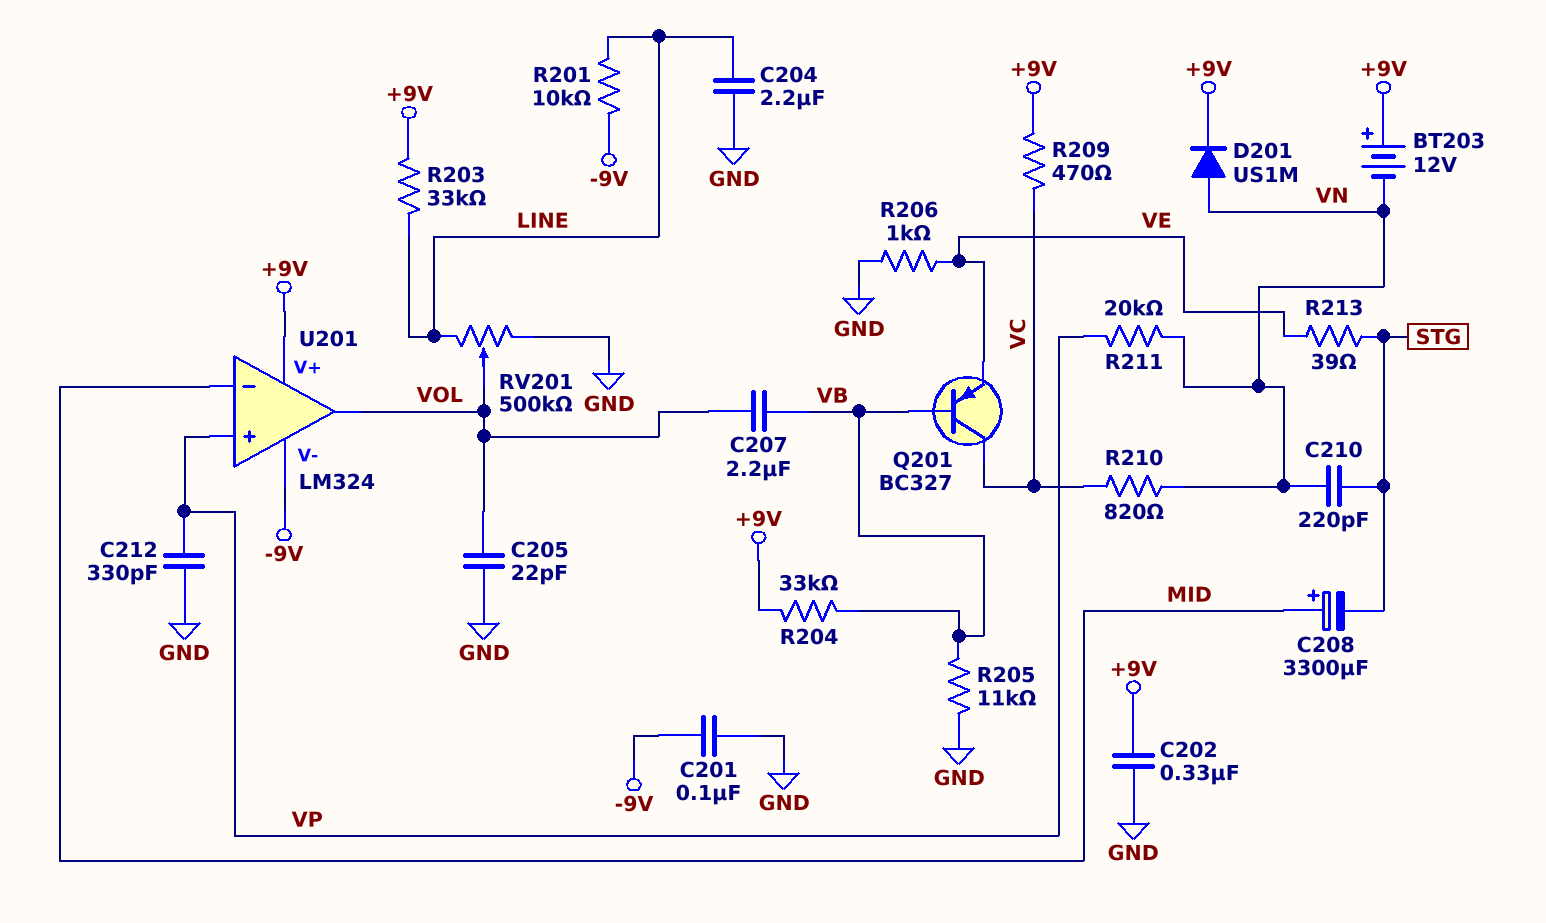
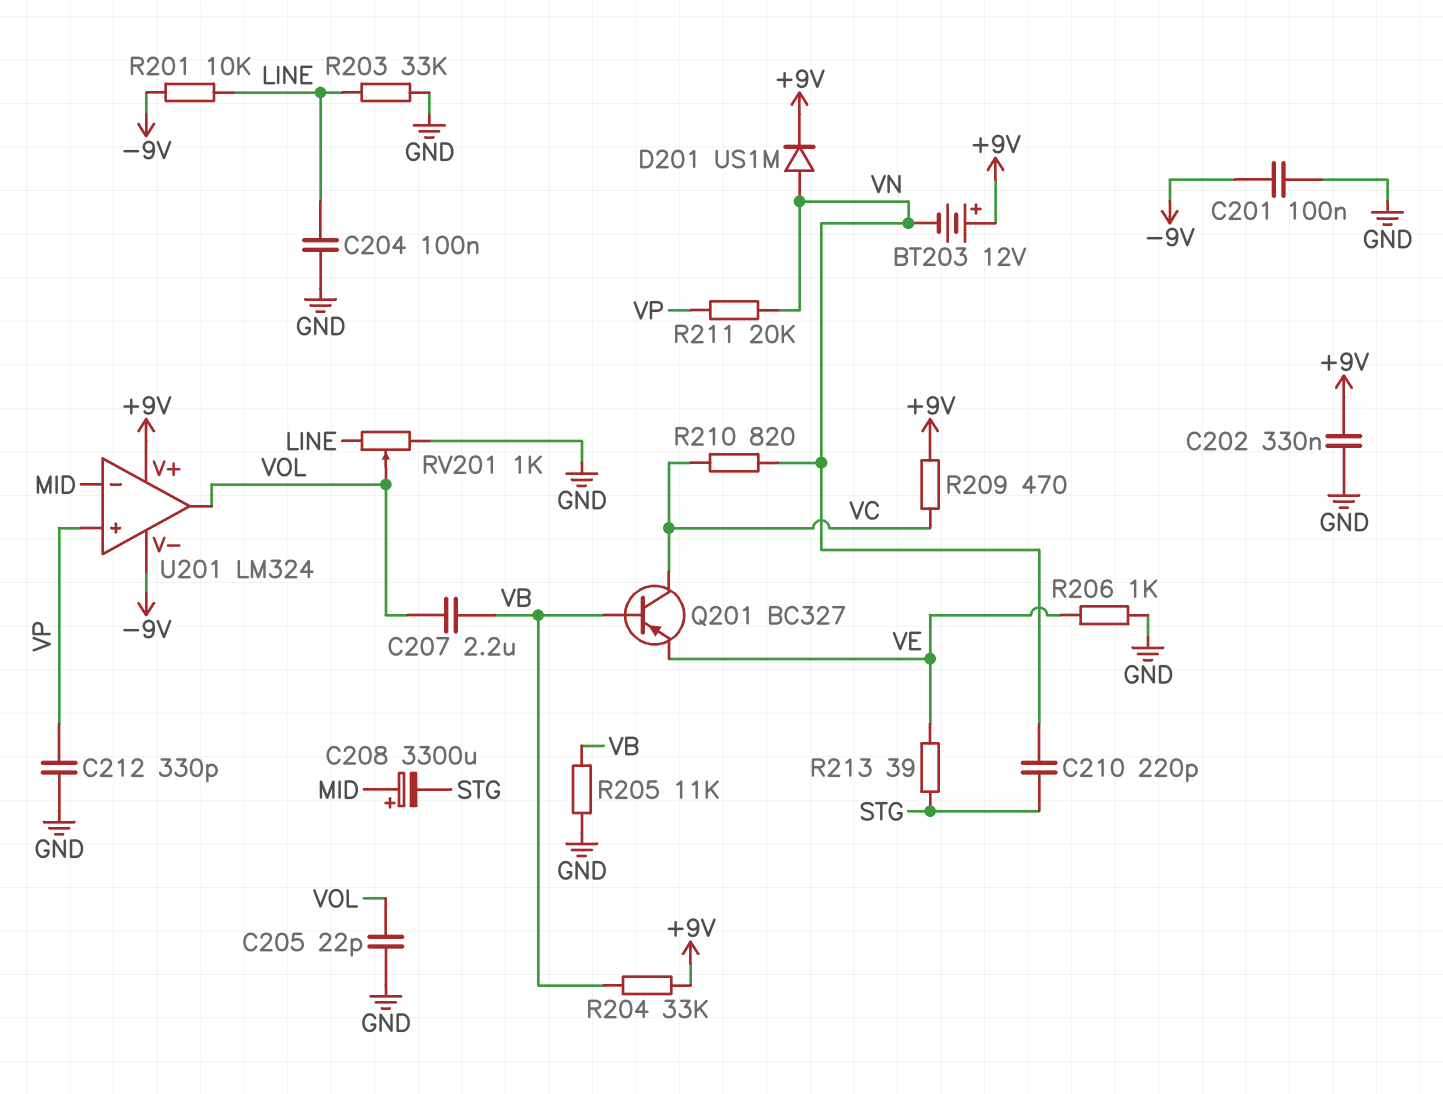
C204: 2.2uF (GND, LINE) -> 100nF (GND, LINE)
R203: 33k (+9V, LINE) -> 33k (GND, LINE)
RV201: 500k (GND, LINE, wiper VOL) -> 1k (GND, LINE, wiper VOL)

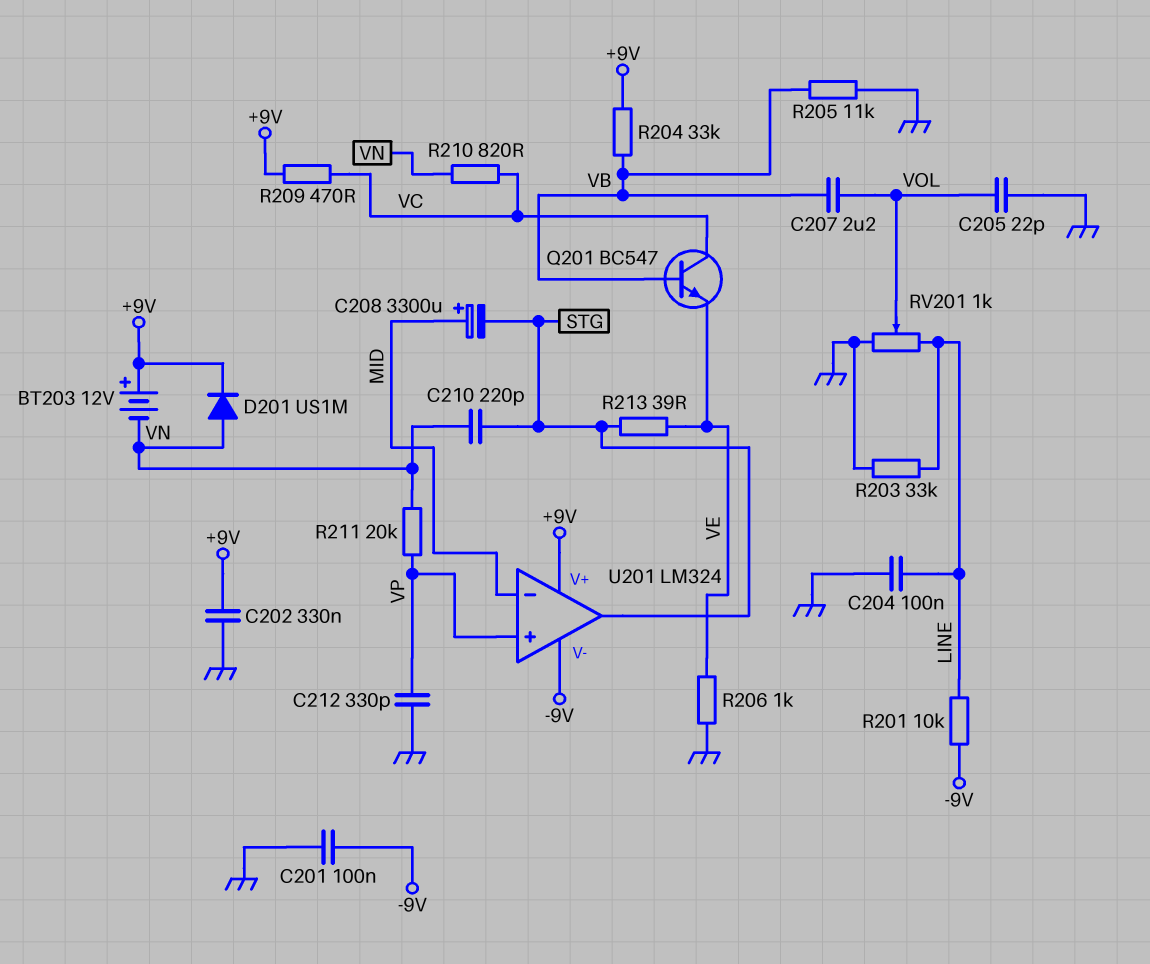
Q201: PNP BC327 (B VB, C VC, E VE) -> NPN BC547 (B VB, C VC, E VE)
U201 pin out: VOL -> STG

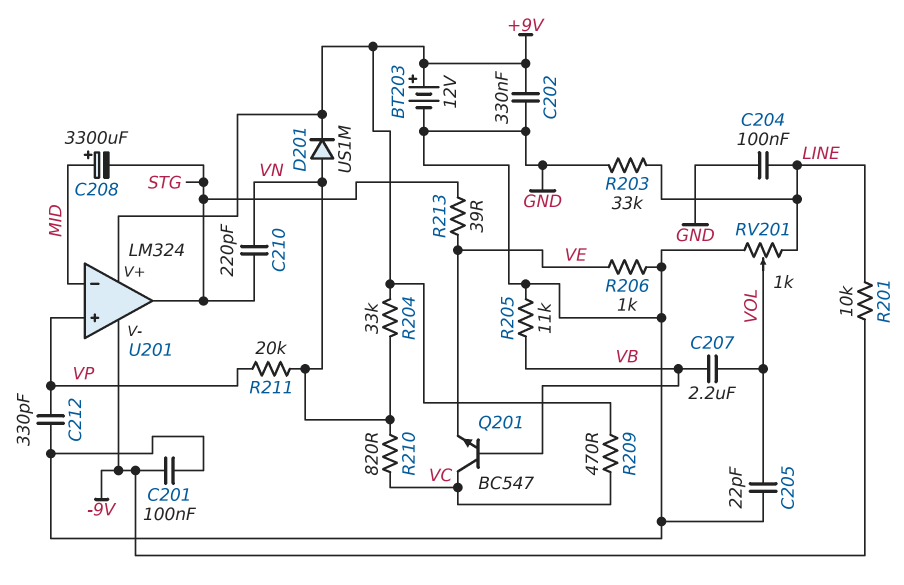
BT203: 12V (plus +9V, minus VN) -> 12V (plus +9V, minus GND)
R204: 33k (+9V, VB) -> 33k (+9V, VN)

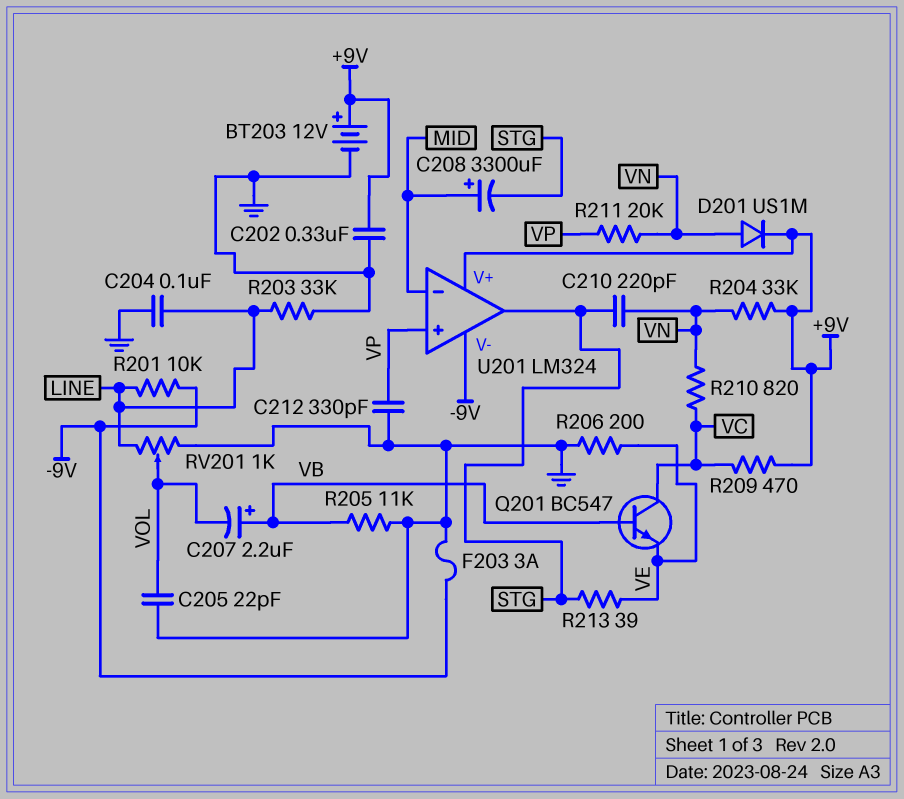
C201: 100nF (-9V, GND) -> none
C207: 2.2uF (VB, VOL) -> 2.2uF (plus VB, minus VOL)
F203: none -> 3A (-9V, GND)
R206: 1k (GND, VE) -> 200 (GND, VE)

